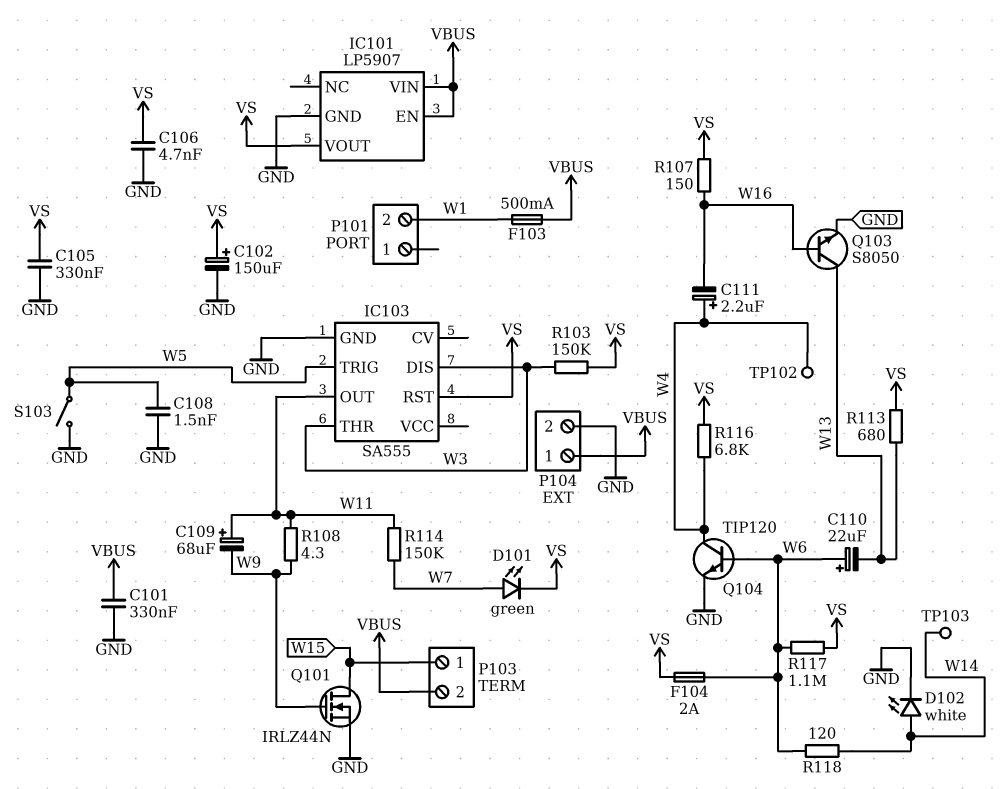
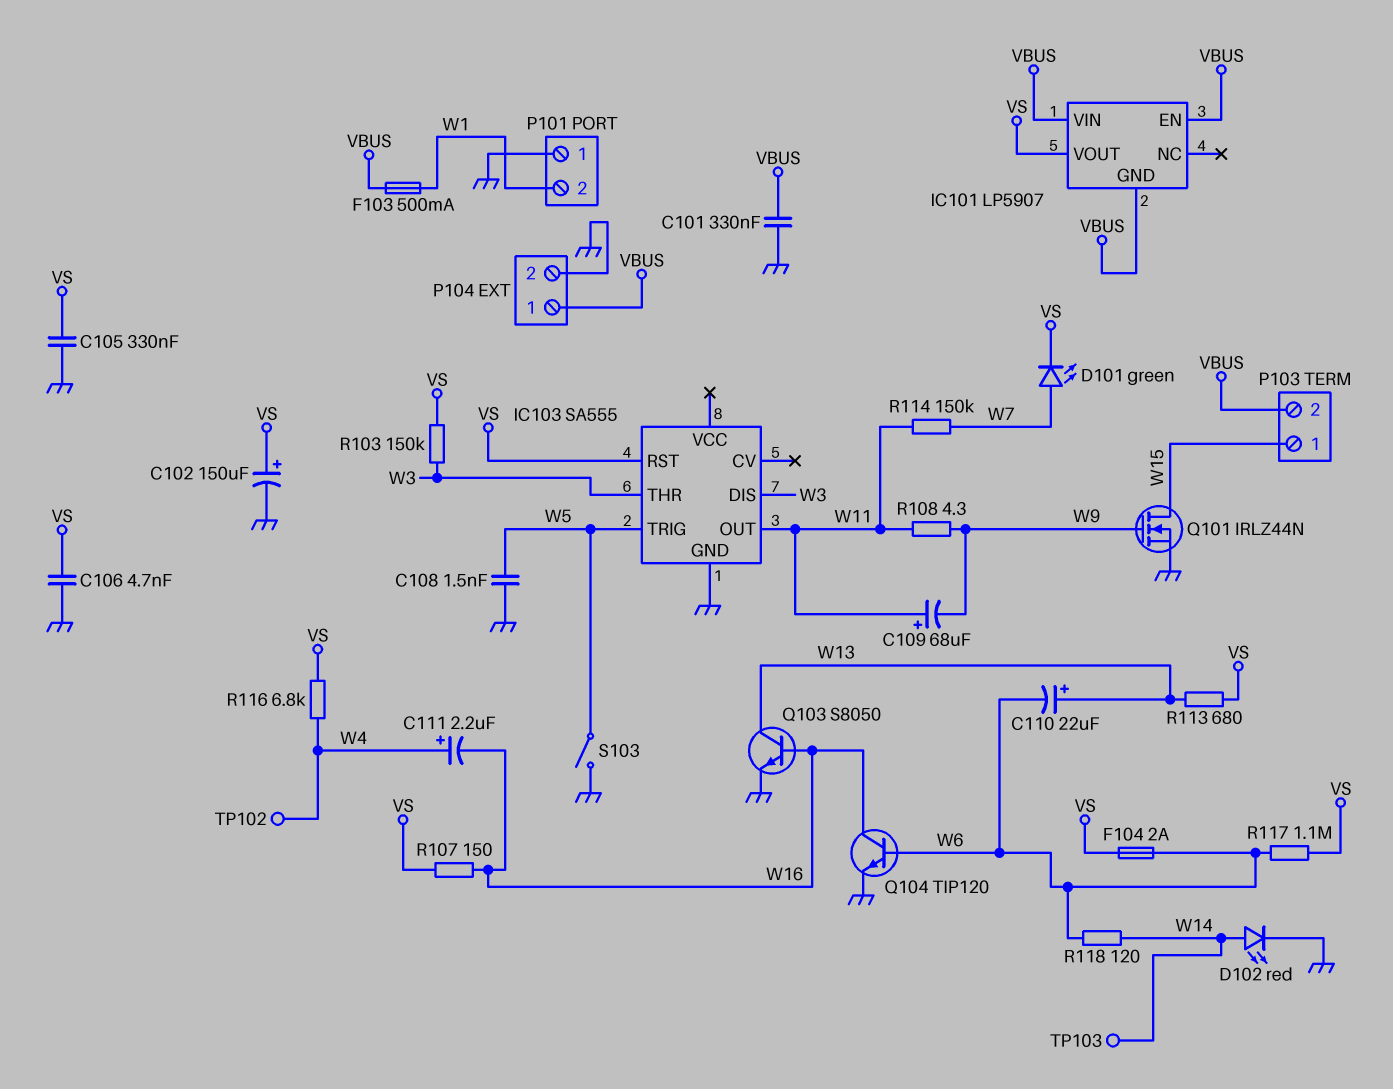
C110: 22uF (plus W6, minus W13) -> 22uF (plus W13, minus W6)
D102: LED white (A W14, K GND) -> LED red (A W14, K GND)
IC101 pin GND: GND -> VBUS
P101 pin 1: none -> GND
Q104: NPN TIP120 (B W6, C W4, E GND) -> NPN TIP120 (B W6, C W16, E GND)

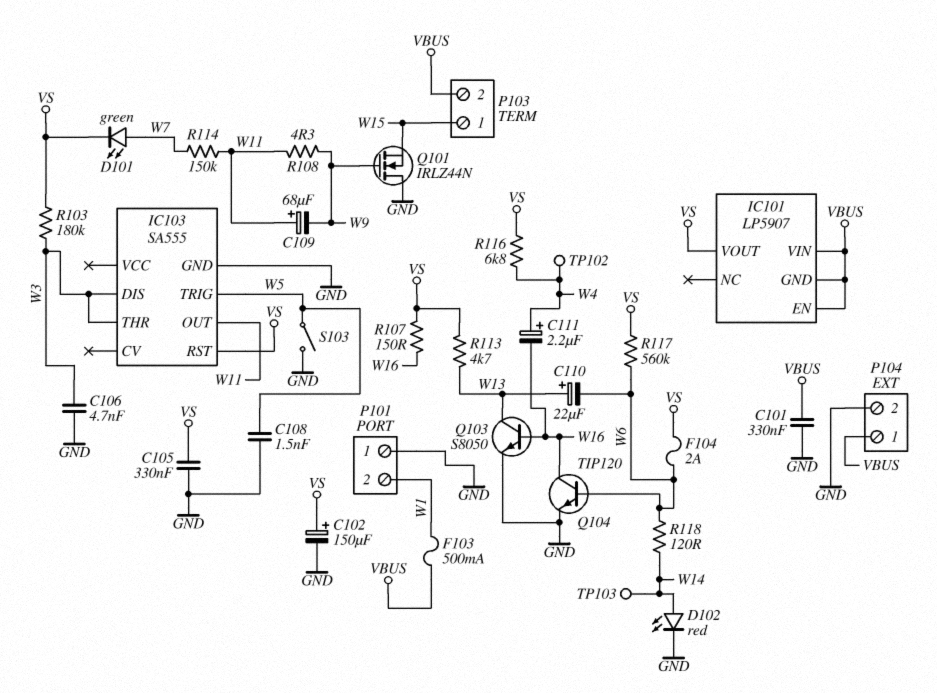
C106: 4.7nF (GND, VS) -> 4.7nF (GND, W3)
Q101: NMOS IRLZ44N (G W9, D W15, S GND) -> NMOS IRLZ44N (G W9, D GND, S W15)
R103: 150k (VS, W3) -> 180k (VS, W3)
R113: 680 (VS, W13) -> 4.7k (VS, W13)
R117: 1.1M (VS, W6) -> 560k (VS, W6)

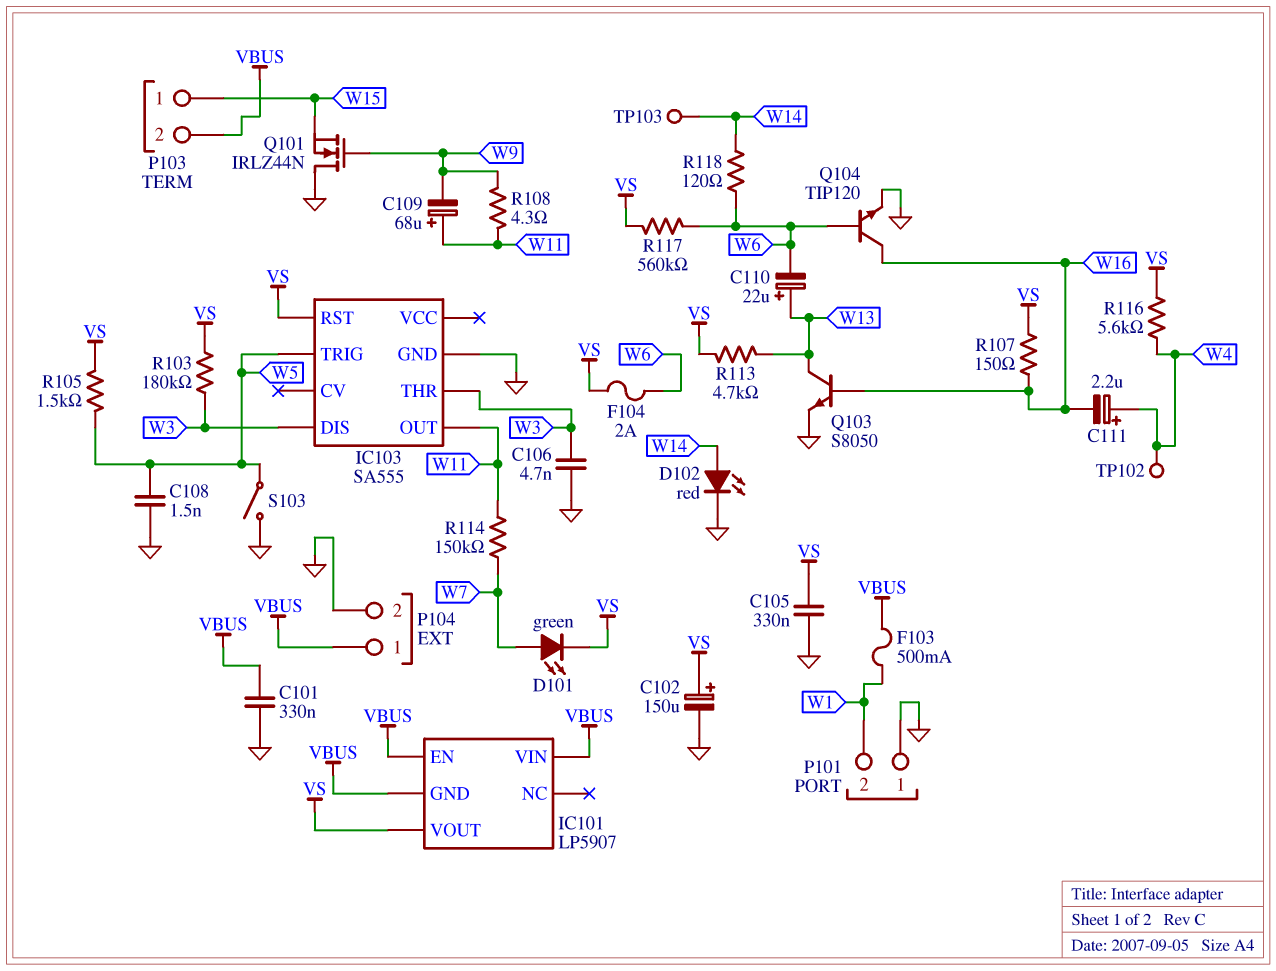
R105: none -> 1.5k (VS, W5)
R116: 6.8k (VS, W4) -> 5.6k (VS, W4)

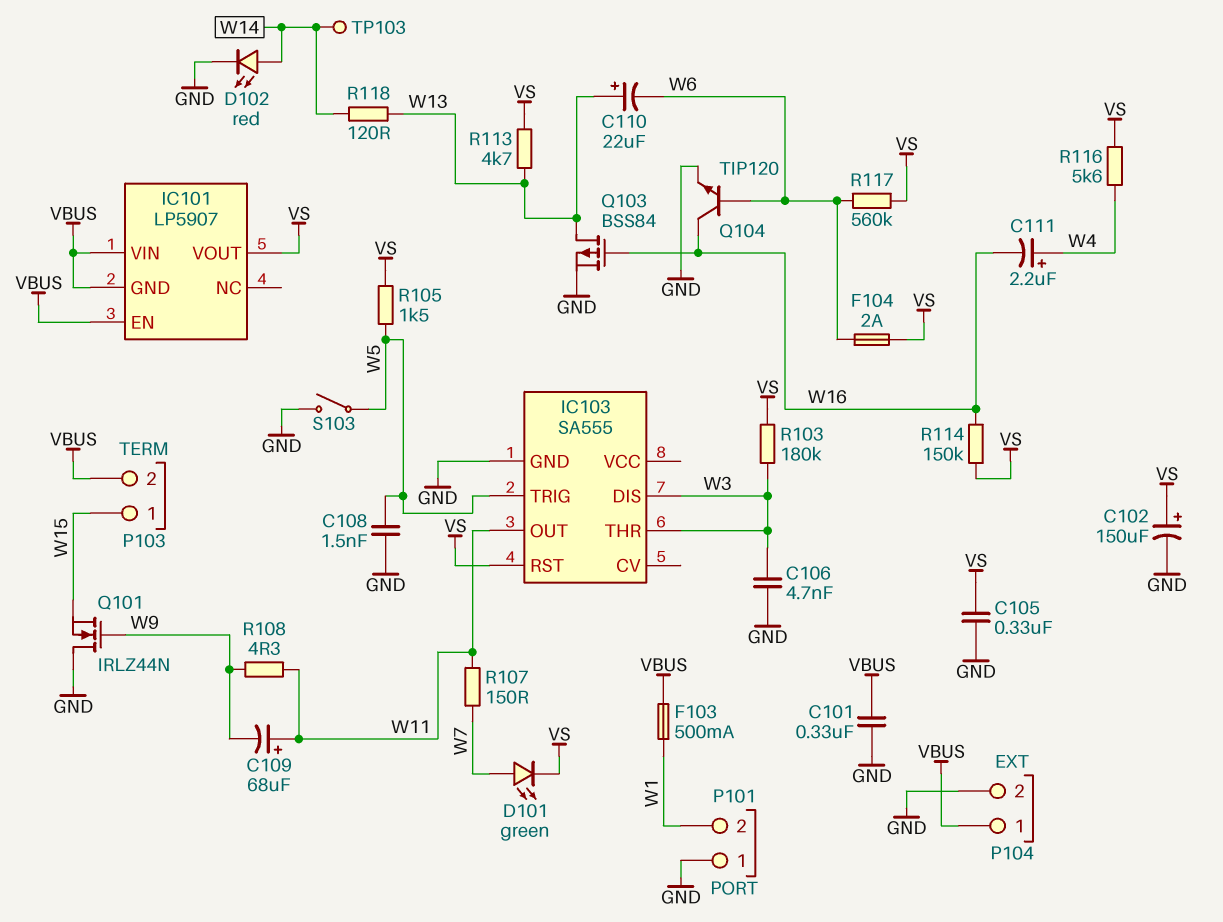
Q103: NPN S8050 (B W16, C W13, E GND) -> PMOS BSS84 (G W16, D W13, S GND)
R107: 150 (VS, W16) -> 150 (W7, W11)
R114: 150k (W7, W11) -> 150k (VS, W16)
R118: 120 (W6, W14) -> 120 (W13, W14)
TP102: test point (W4) -> none

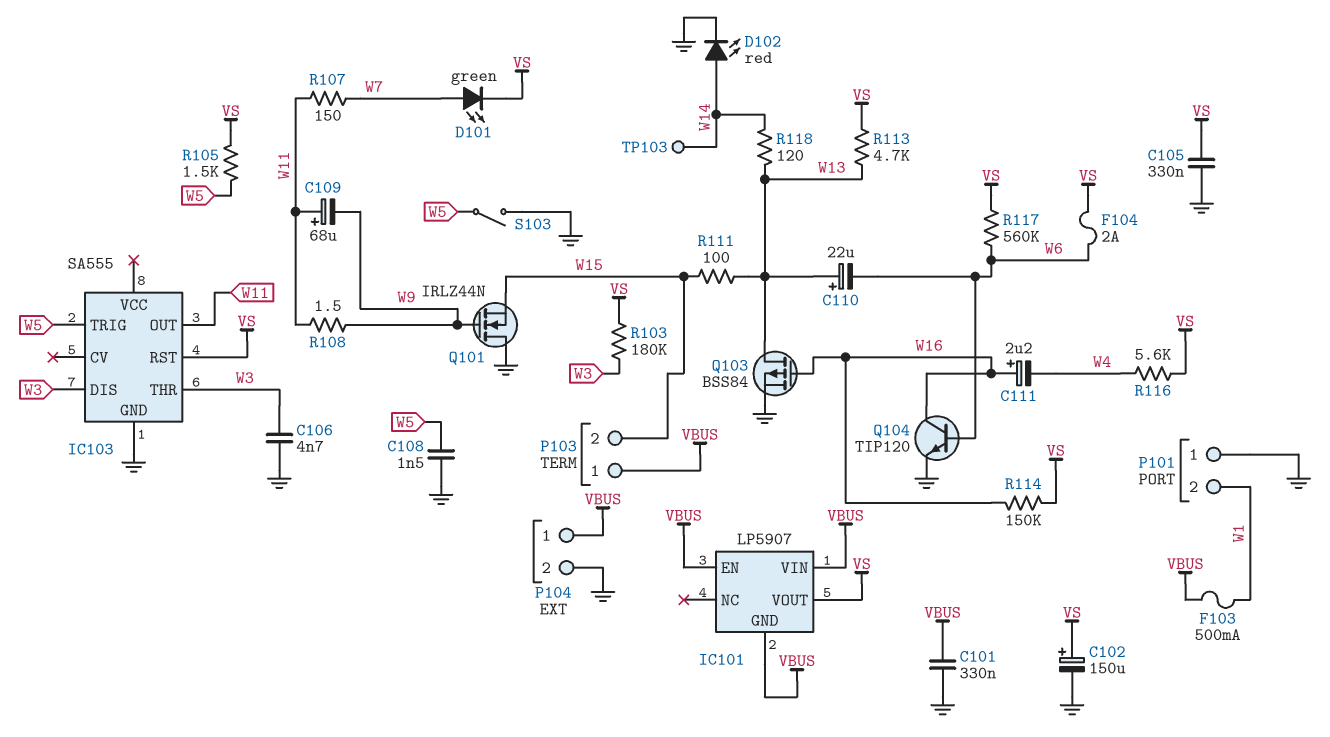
C111: 2.2uF (plus W4, minus W16) -> 2.2uF (plus W16, minus W4)
P103 pin 1: W15 -> VBUS
P103 pin 2: VBUS -> W15
R108: 4.3 (W9, W11) -> 1.5 (W9, W11)
R111: none -> 100 (W13, W15)

